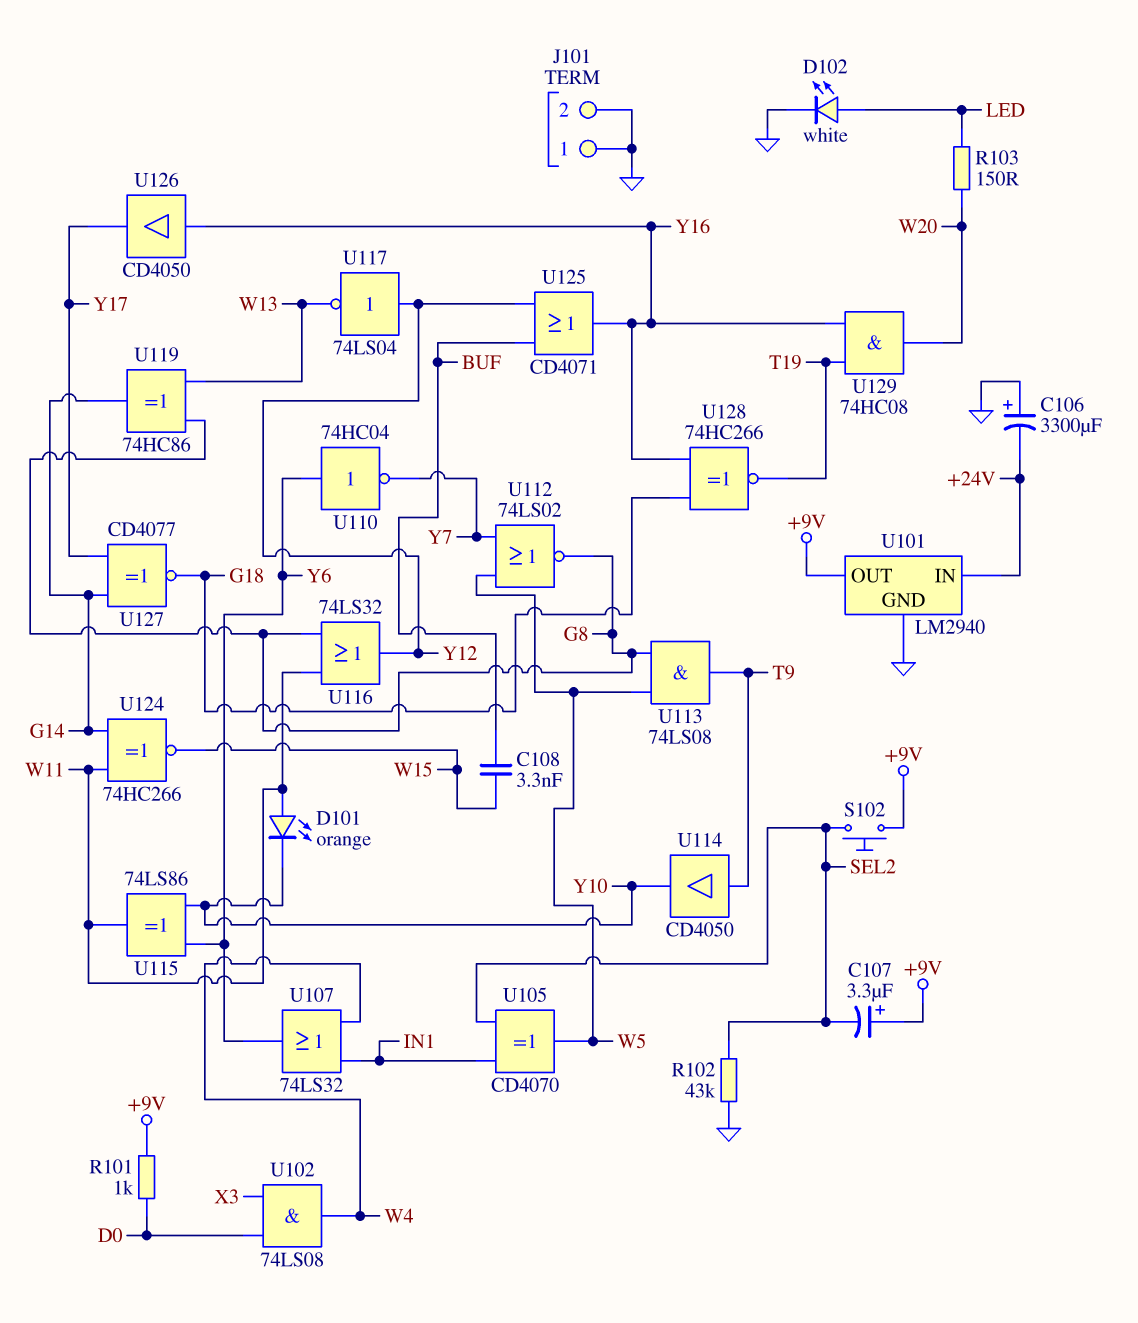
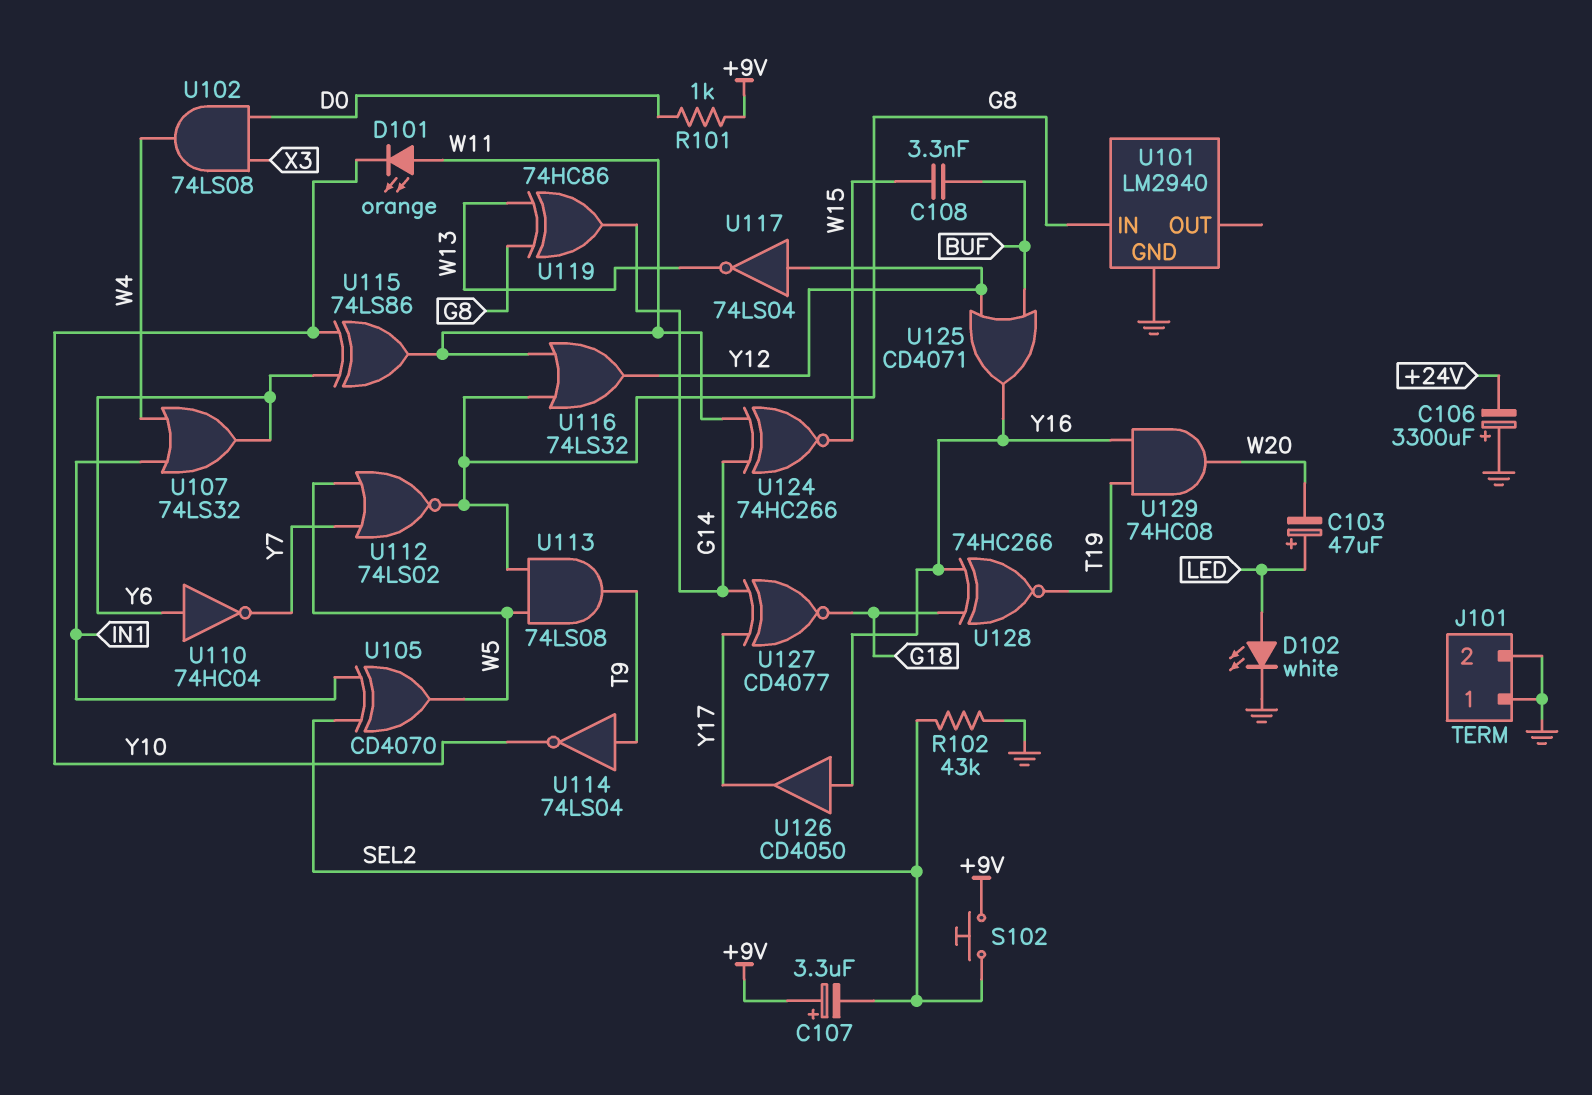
C103: none -> 47uF (plus LED, minus W20)
R103: 150 (LED, W20) -> none
U101 pin IN: +24V -> G8
U101 pin OUT: +9V -> none
U114: buffer CD4050 (in T9, out Y10) -> NOT 74LS04 (in T9, out Y10)

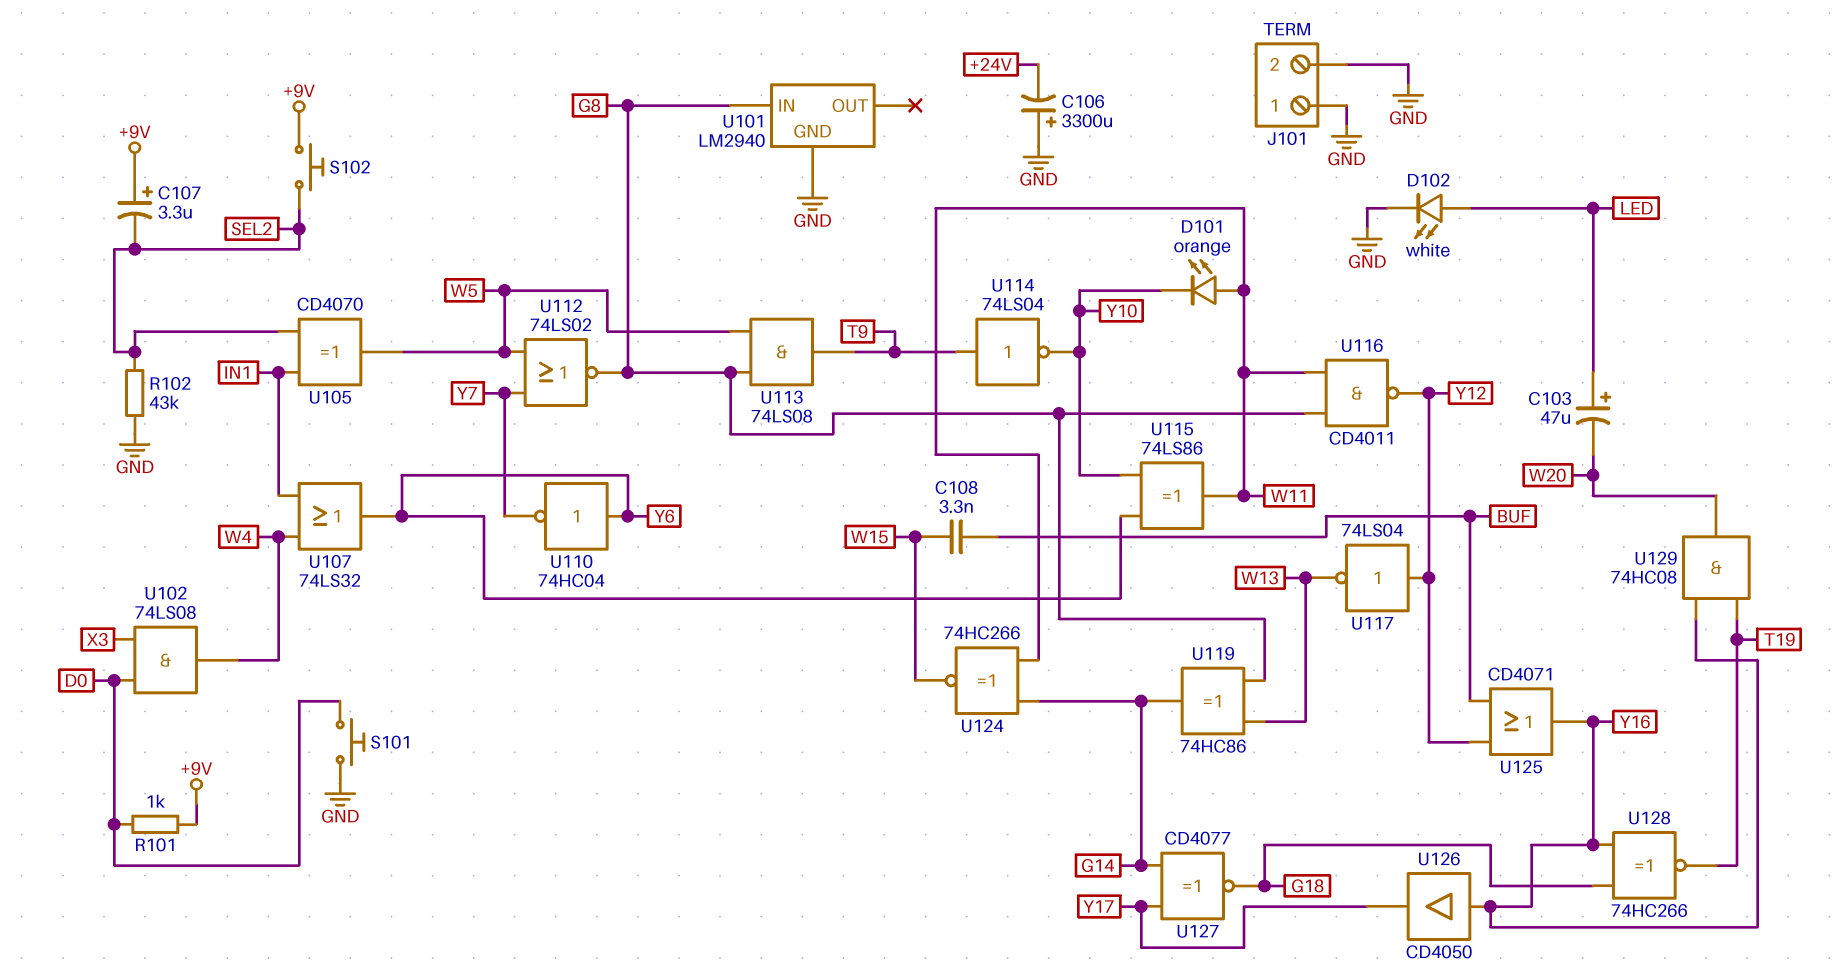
S101: none -> button (D0, GND)
U116: OR 74LS32 (in G8, in W11, out Y12) -> NAND CD4011 (in G8, in W11, out Y12)

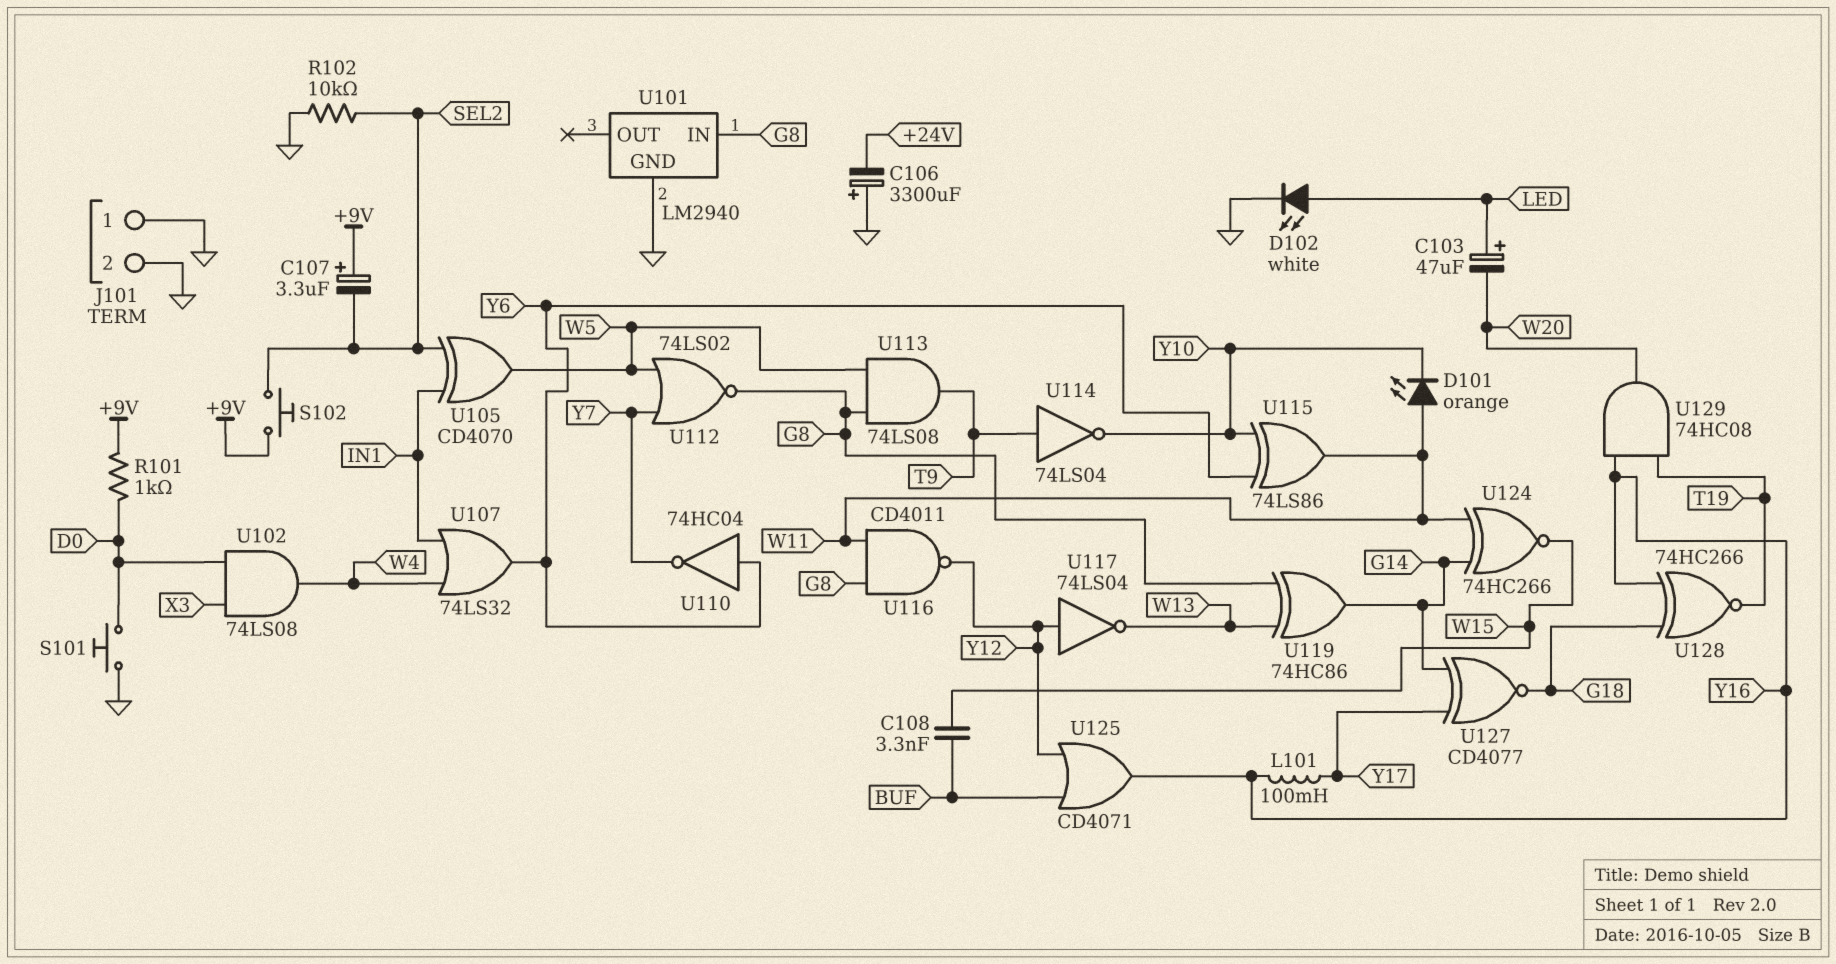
L101: none -> 100mH (Y16, Y17)
R102: 43k (GND, SEL2) -> 10k (GND, SEL2)
U126: buffer CD4050 (in Y16, out Y17) -> none

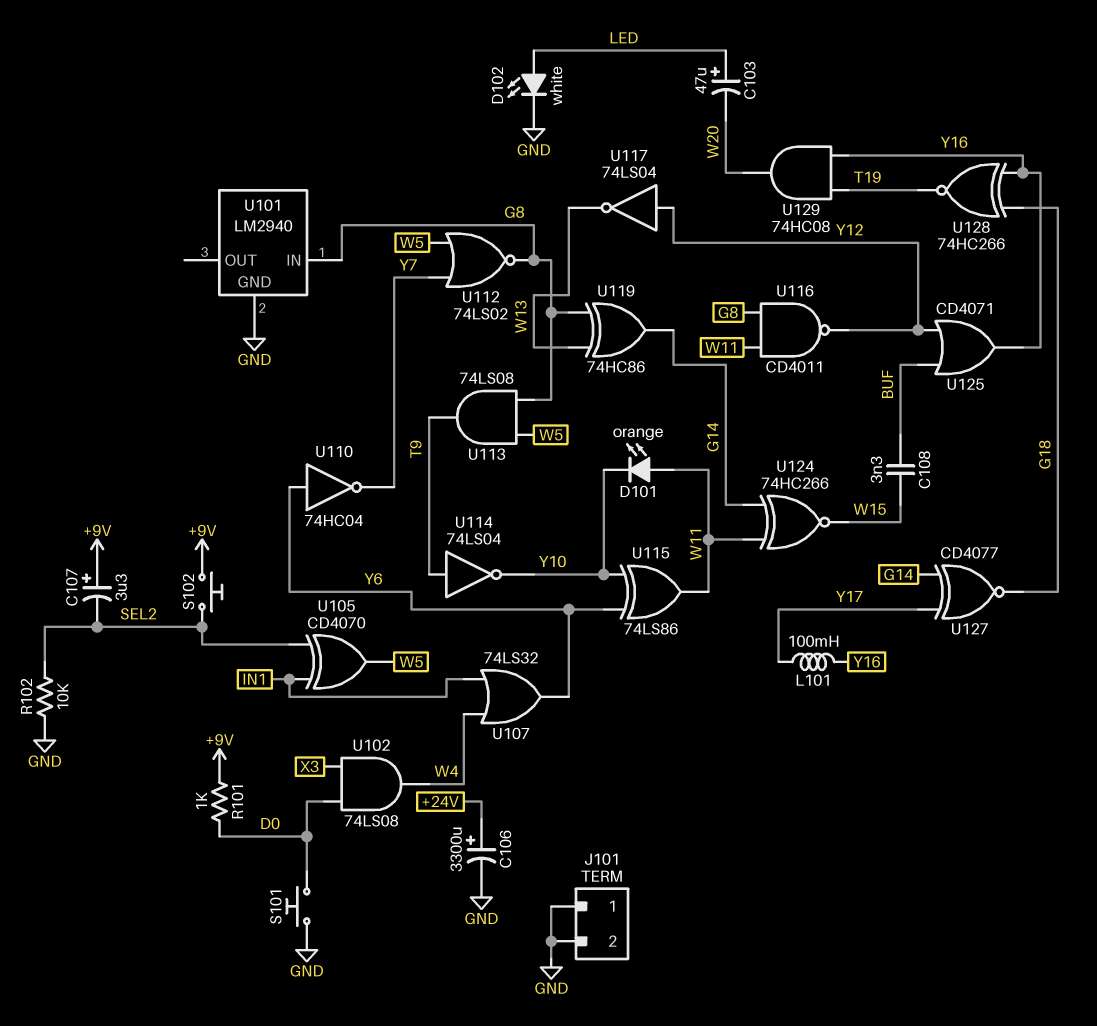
C106: 3300uF (plus GND, minus +24V) -> 3300uF (plus +24V, minus GND)

